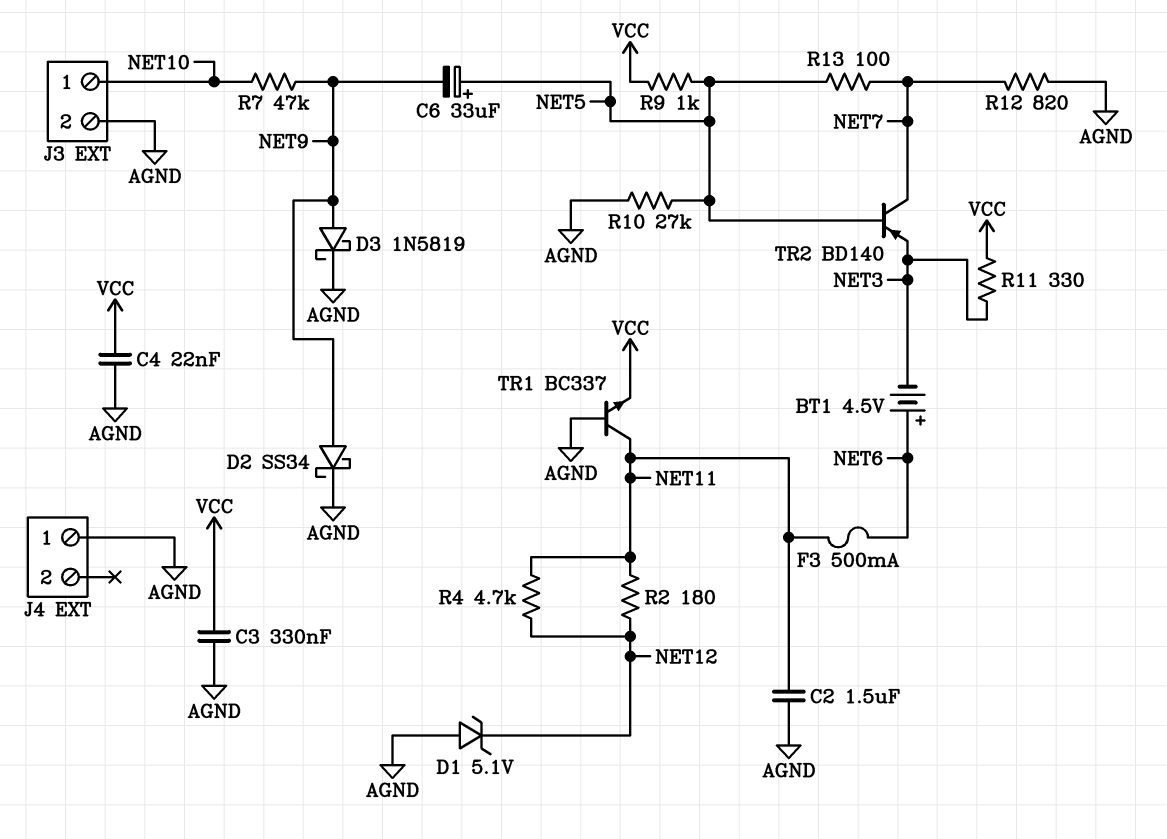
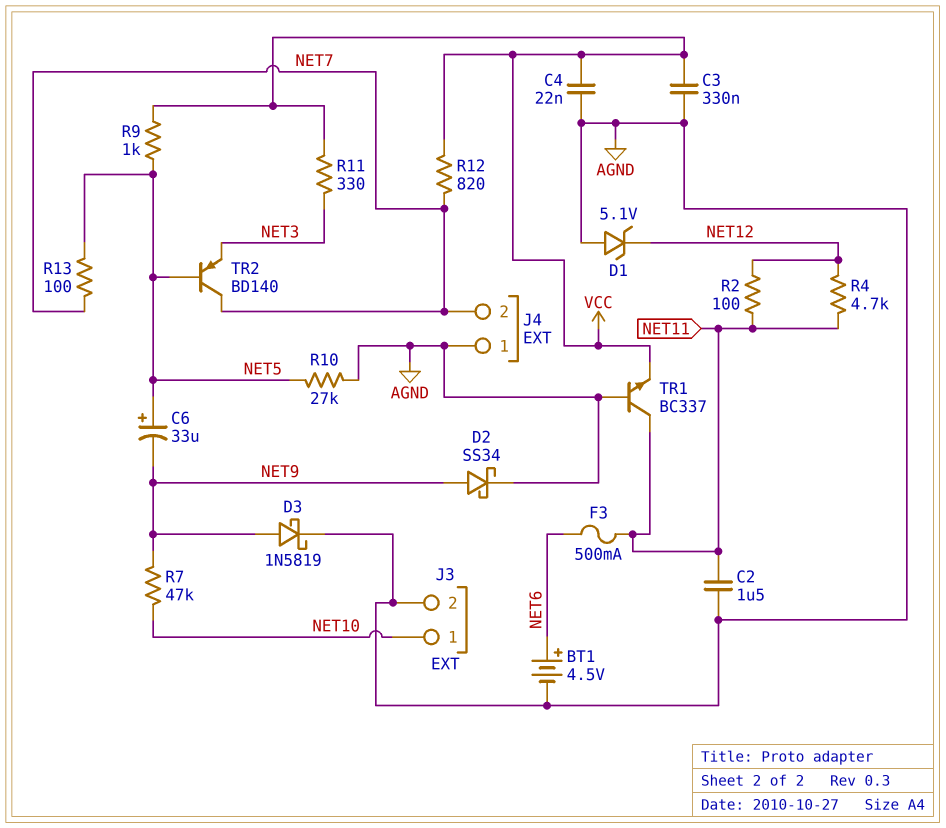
BT1: 4.5V (plus NET6, minus NET3) -> 4.5V (plus NET6, minus AGND)
J4 pin 2: none -> NET7
R2: 180 (NET11, NET12) -> 100 (NET11, NET12)
R12: 820 (AGND, NET7) -> 820 (NET7, VCC)

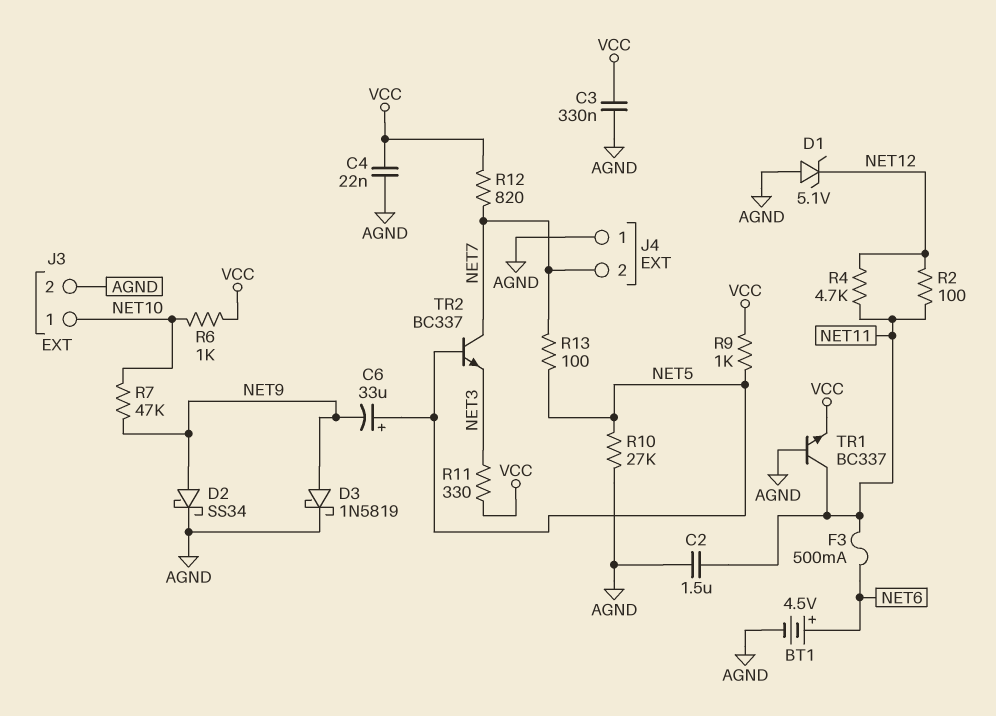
R6: none -> 1k (NET10, VCC)
TR2: PNP BD140 (B NET5, C NET7, E NET3) -> NPN BC337 (B NET5, C NET7, E NET3)

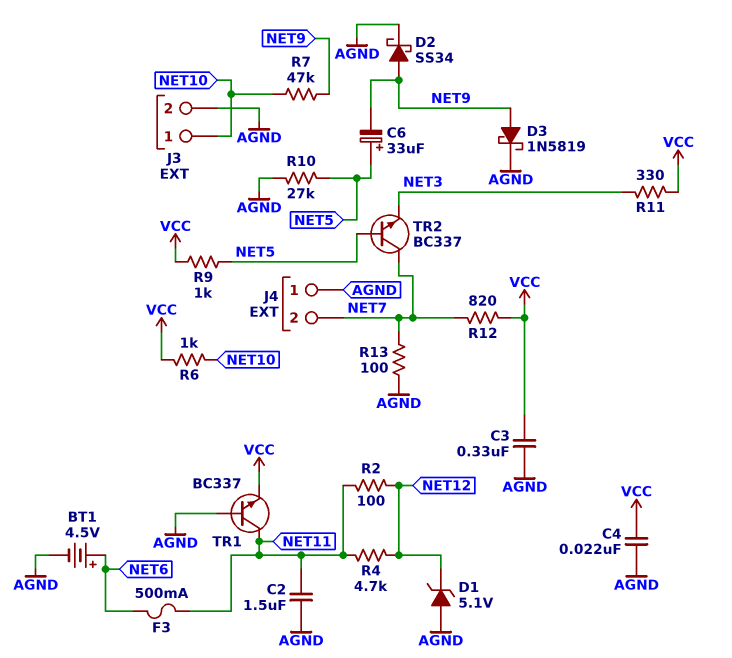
R13: 100 (NET5, NET7) -> 100 (AGND, NET7)

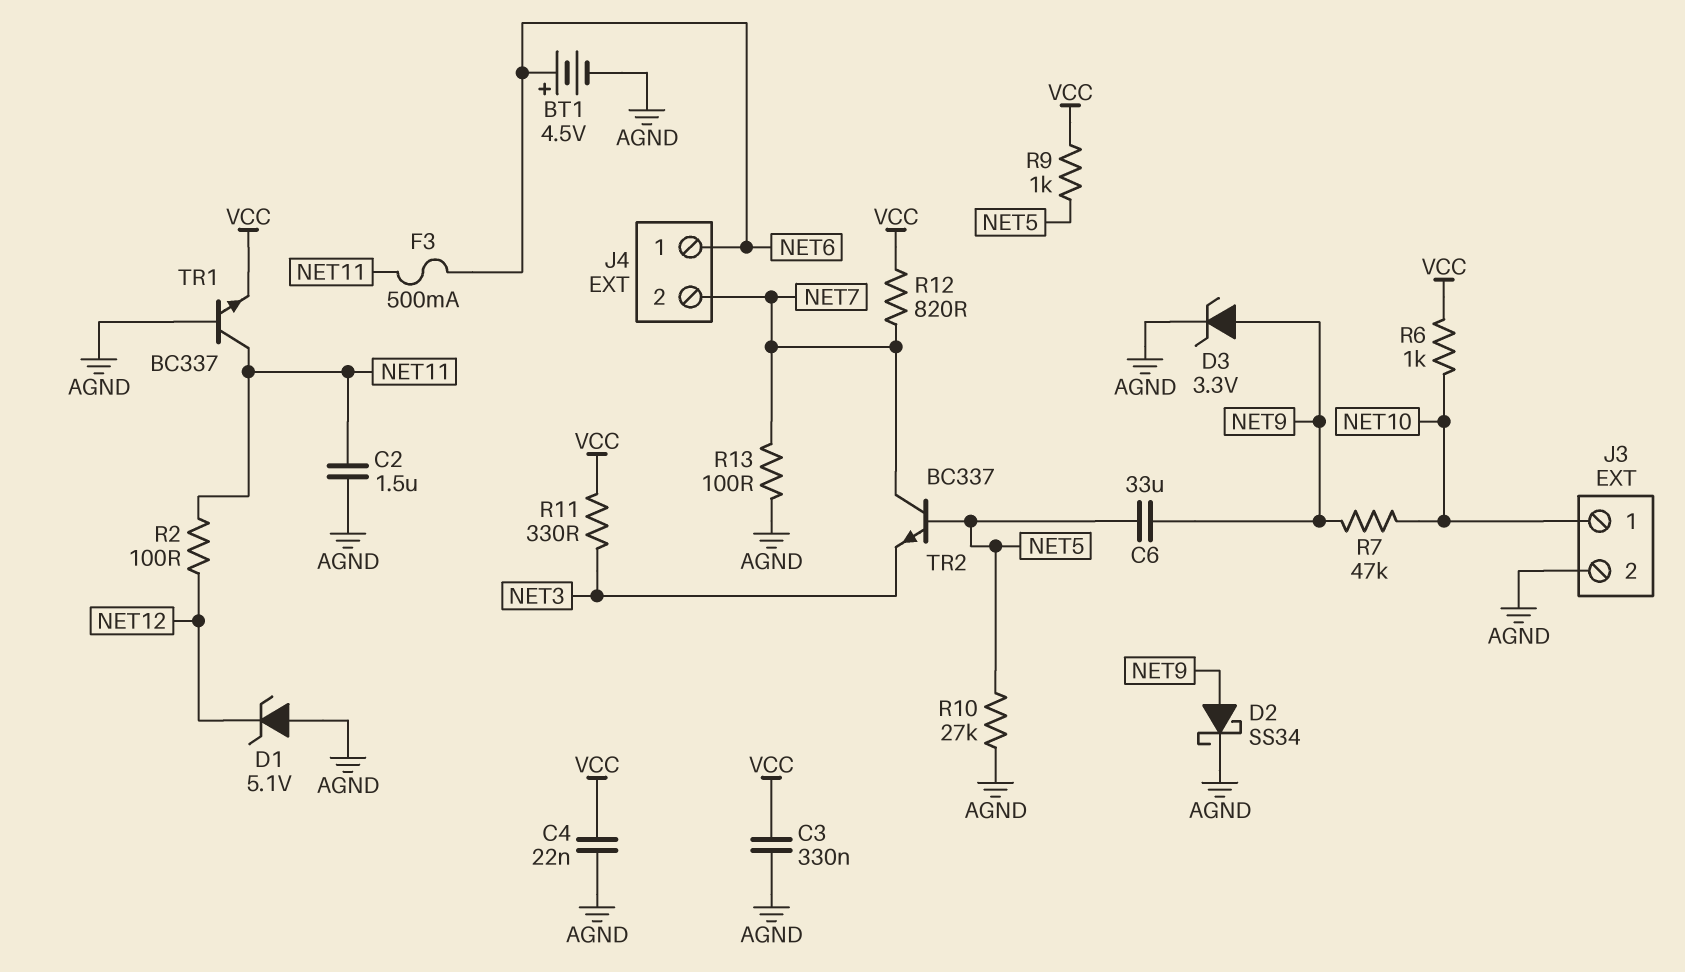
C6: 33uF (plus NET5, minus NET9) -> 33uF (NET5, NET9)
D3: schottky 1N5819 (A NET9, K AGND) -> zener 3.3V (A NET9, K AGND)
J4 pin 1: AGND -> NET6
R4: 4.7k (NET11, NET12) -> none

